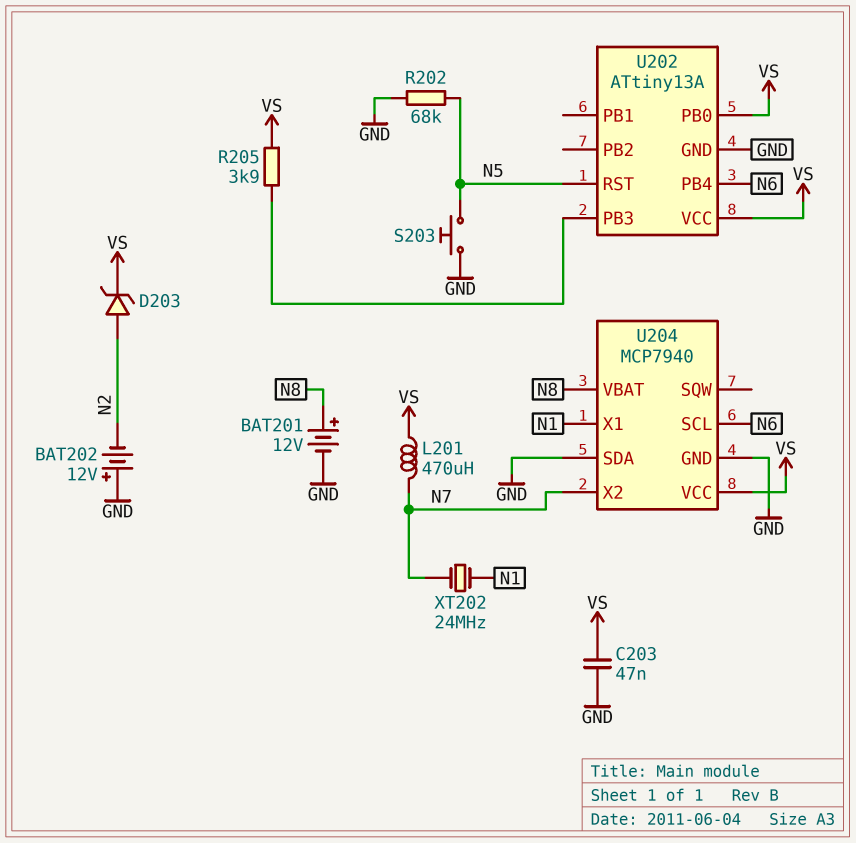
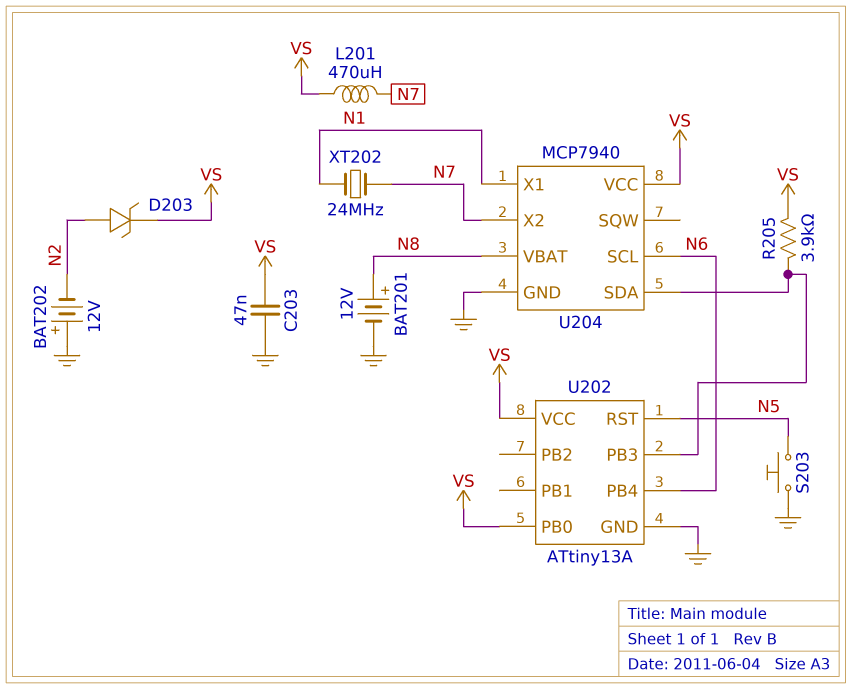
R202: 68k (GND, N5) -> none
U204 pin SDA: GND -> U202/PB3

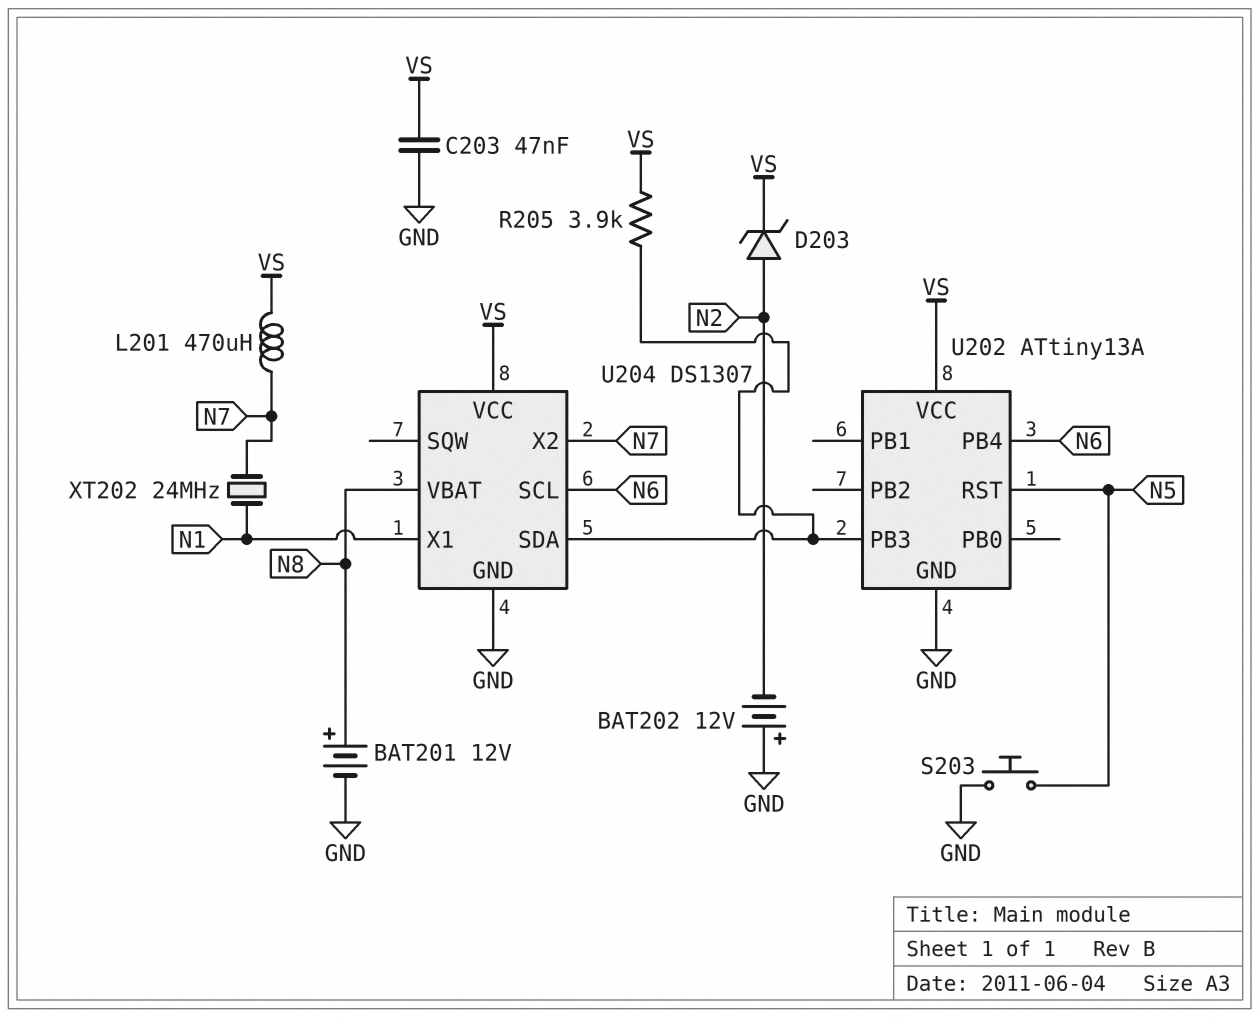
U202 pin PB0: VS -> none
U204: MCP7940 -> DS1307

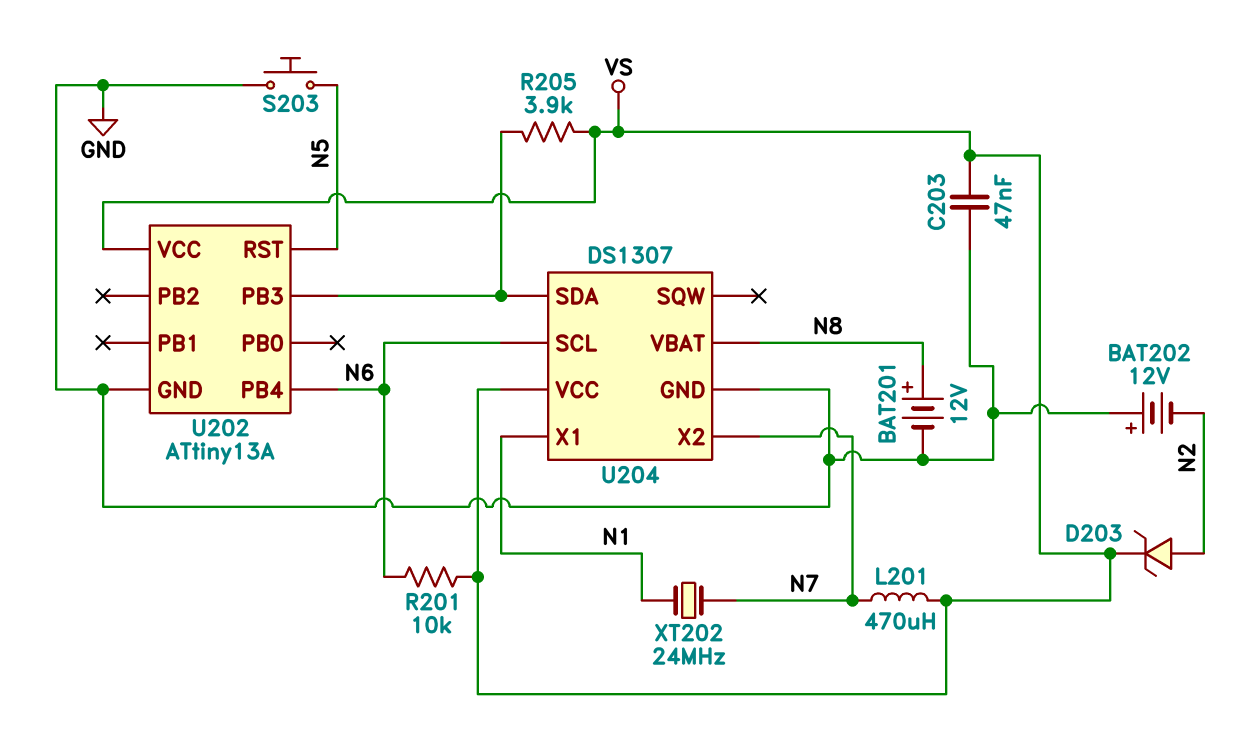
R201: none -> 10k (N6, VS)

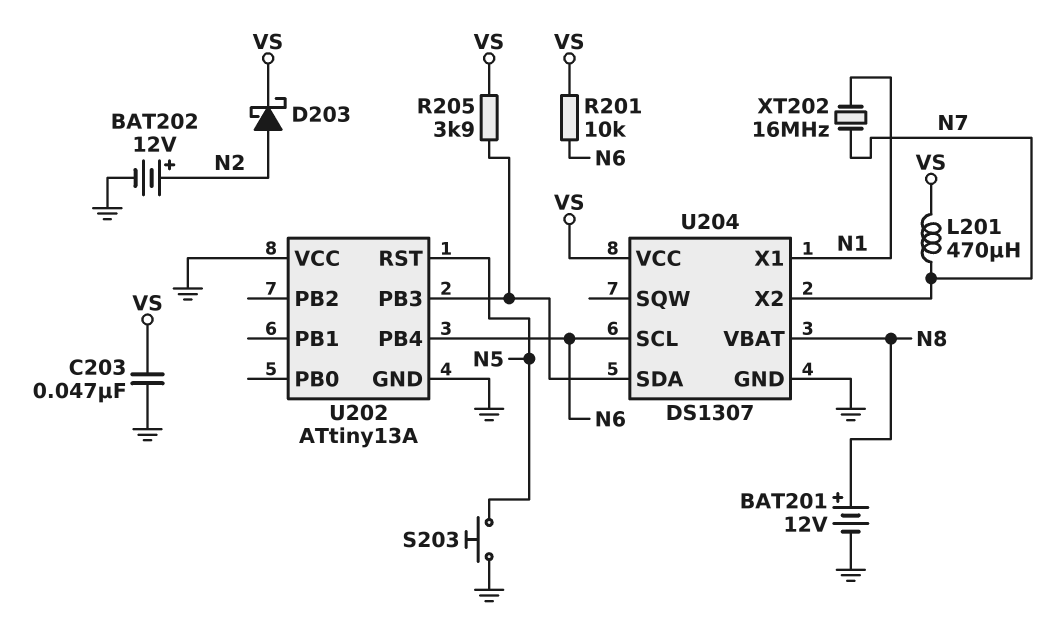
BAT202: 12V (plus GND, minus N2) -> 12V (plus N2, minus GND)
D203: zener (A N2, K VS) -> schottky (A N2, K VS)
U202 pin VCC: VS -> GND
XT202: 24MHz (N1, N7) -> 16MHz (N1, N7)

